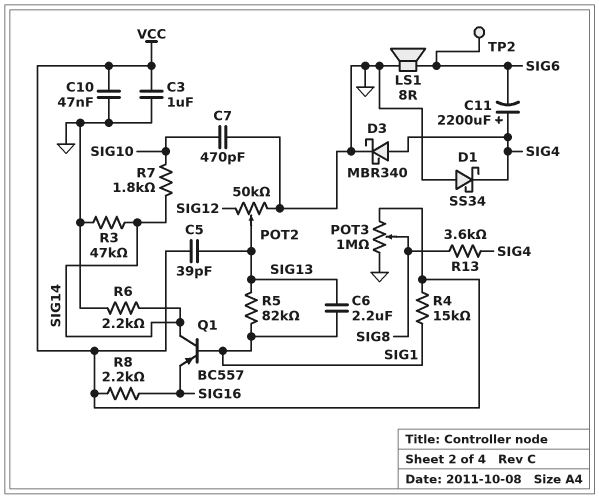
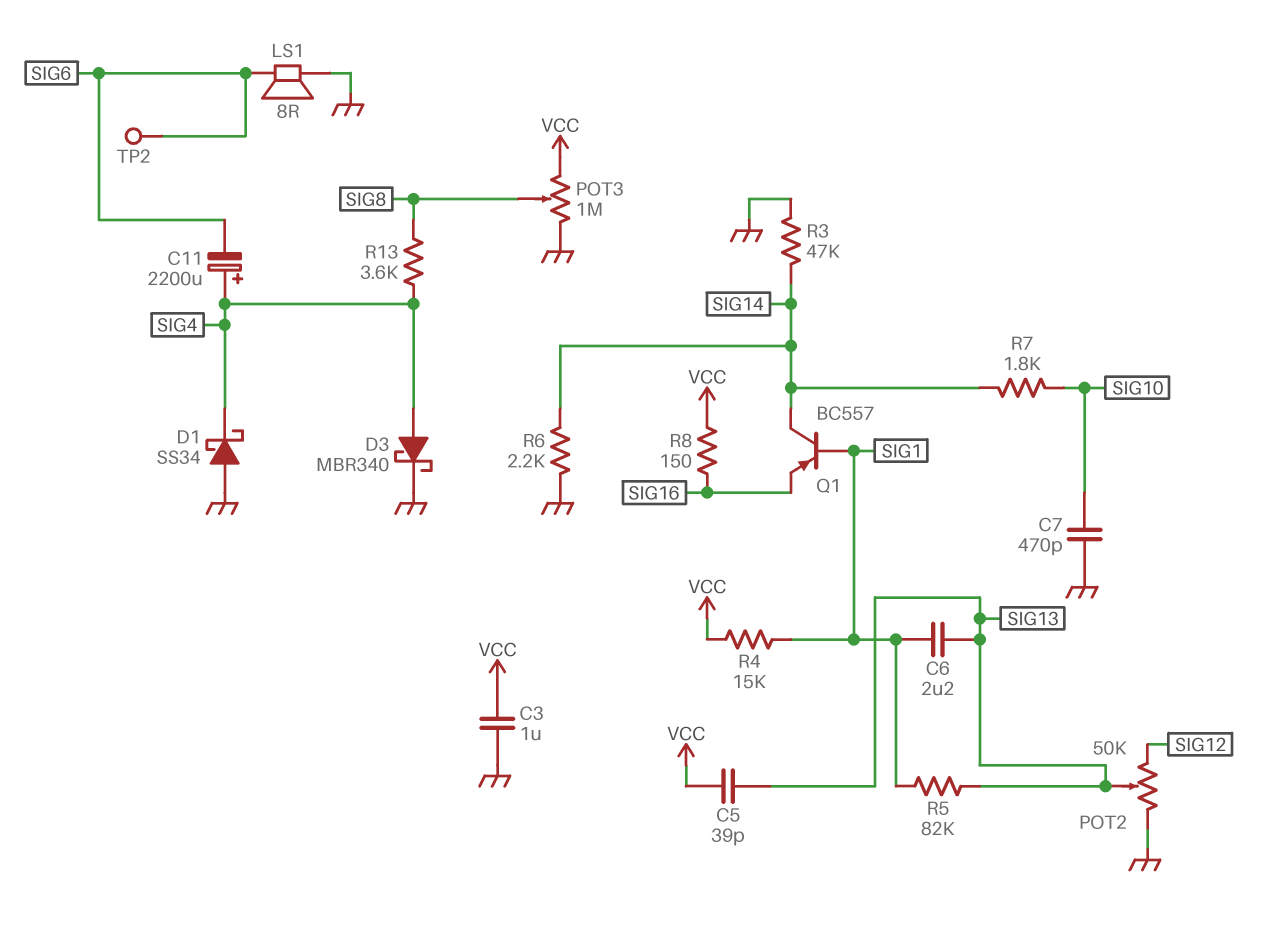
C10: 47nF (GND, VCC) -> none
R8: 2.2k (SIG16, VCC) -> 150 (SIG16, VCC)

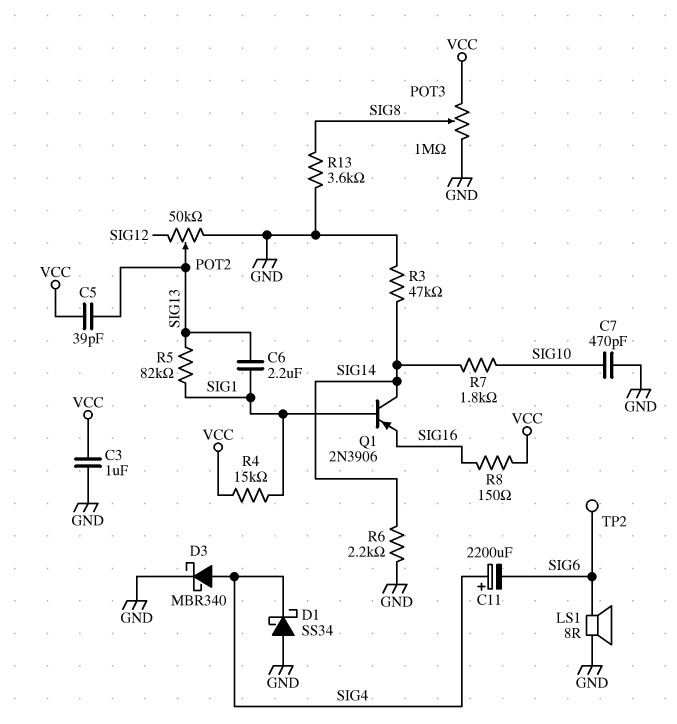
Q1: PNP BC557 (B SIG1, C SIG14, E SIG16) -> PNP 2N3906 (B SIG1, C SIG14, E SIG16)
R13: 3.6k (SIG4, SIG8) -> 3.6k (GND, SIG8)

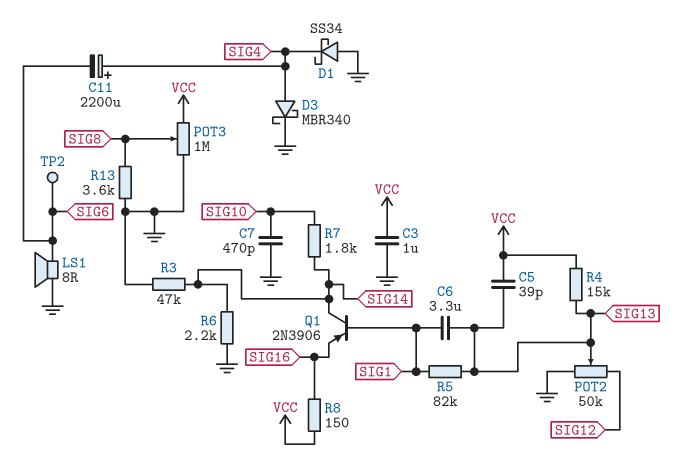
C6: 2.2uF (SIG1, SIG13) -> 3.3uF (SIG1, SIG13)
R4: 15k (SIG1, VCC) -> 15k (SIG13, VCC)

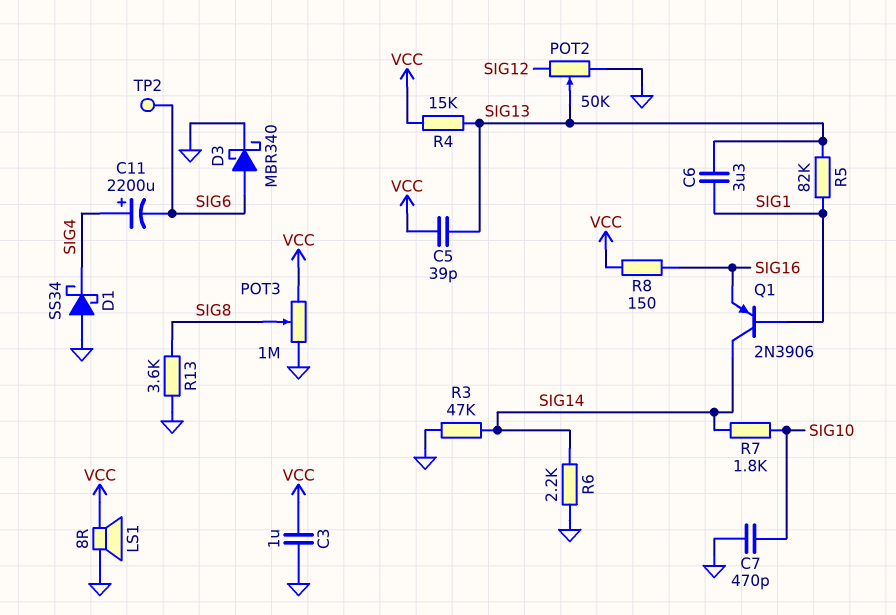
D3: schottky MBR340 (A SIG4, K GND) -> schottky MBR340 (A SIG6, K GND)
LS1: speaker 8R (GND, SIG6) -> speaker 8R (GND, VCC)

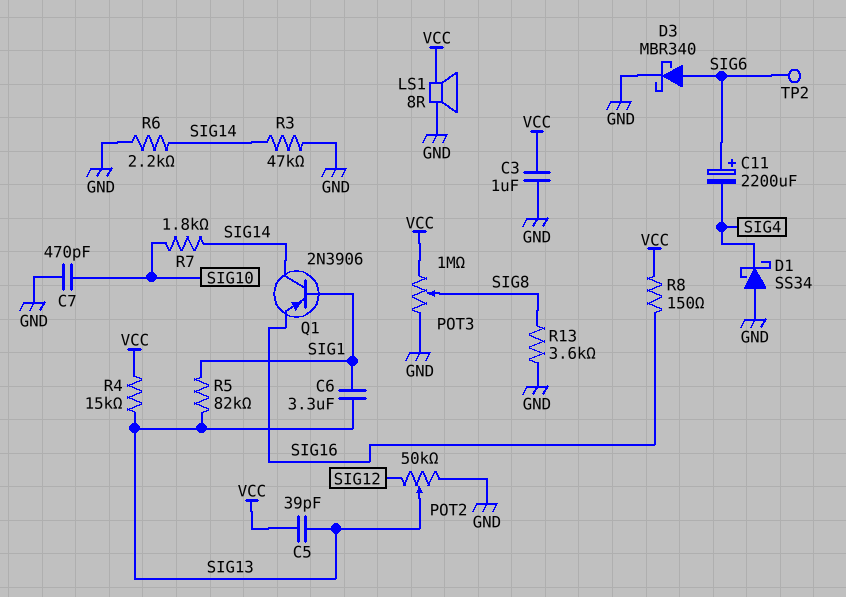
C11: 2200uF (plus SIG4, minus SIG6) -> 2200uF (plus SIG6, minus SIG4)

